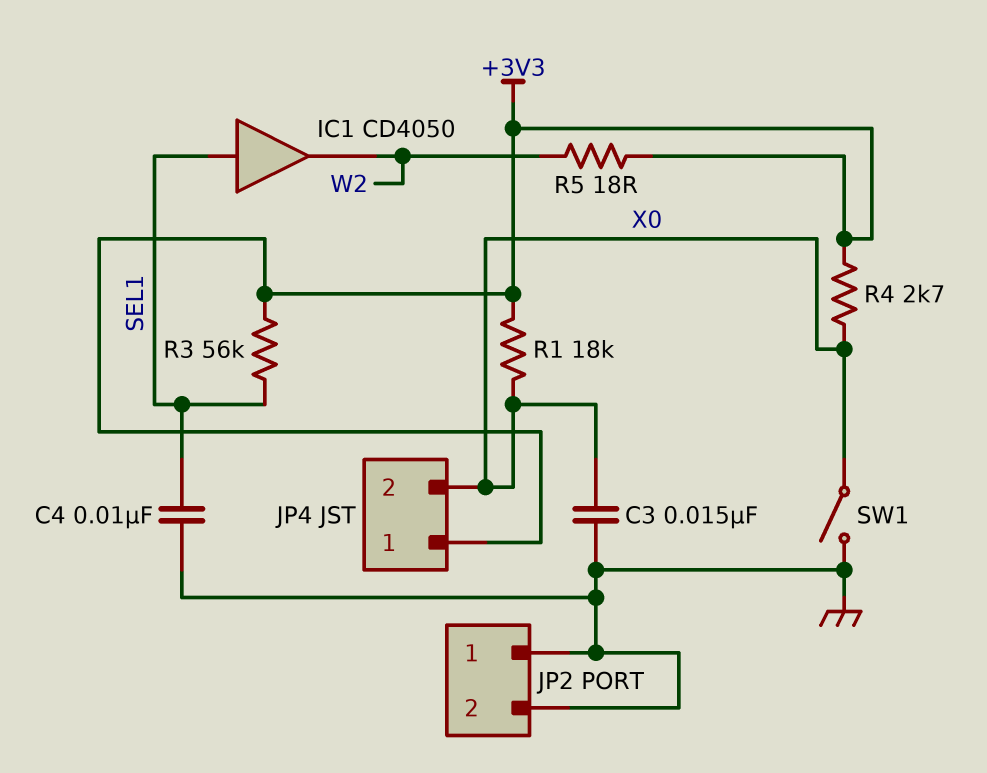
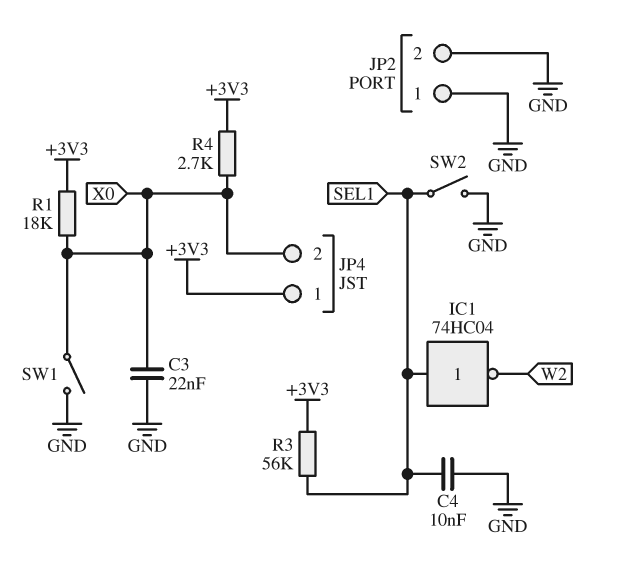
C3: 15nF (GND, X0) -> 22nF (GND, X0)
IC1: buffer CD4050 (in SEL1, out W2) -> NOT 74HC04 (in SEL1, out W2)
R5: 18 (+3V3, W2) -> none
SW2: none -> switch (GND, SEL1)

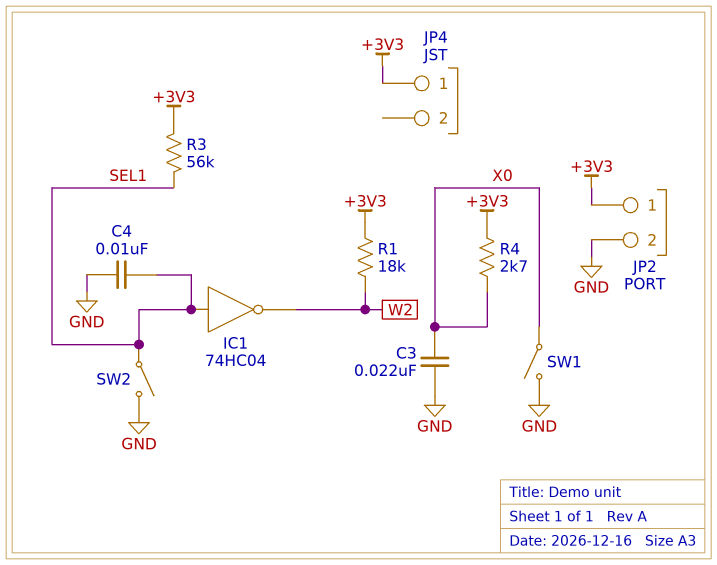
JP2 pin 1: GND -> +3V3
JP4 pin 2: X0 -> none
R1: 18k (+3V3, X0) -> 18k (+3V3, W2)

